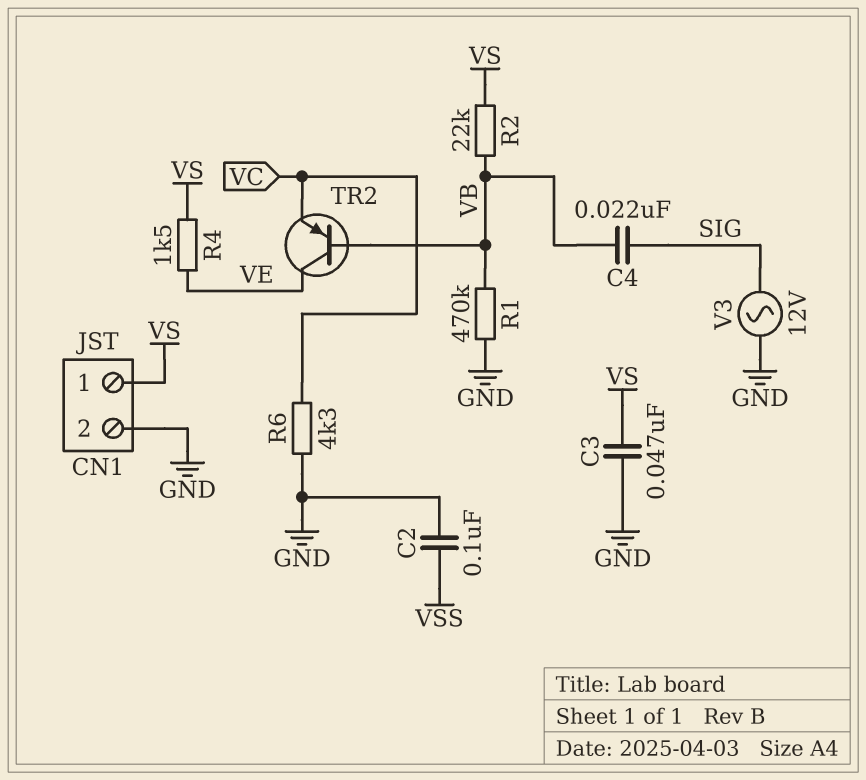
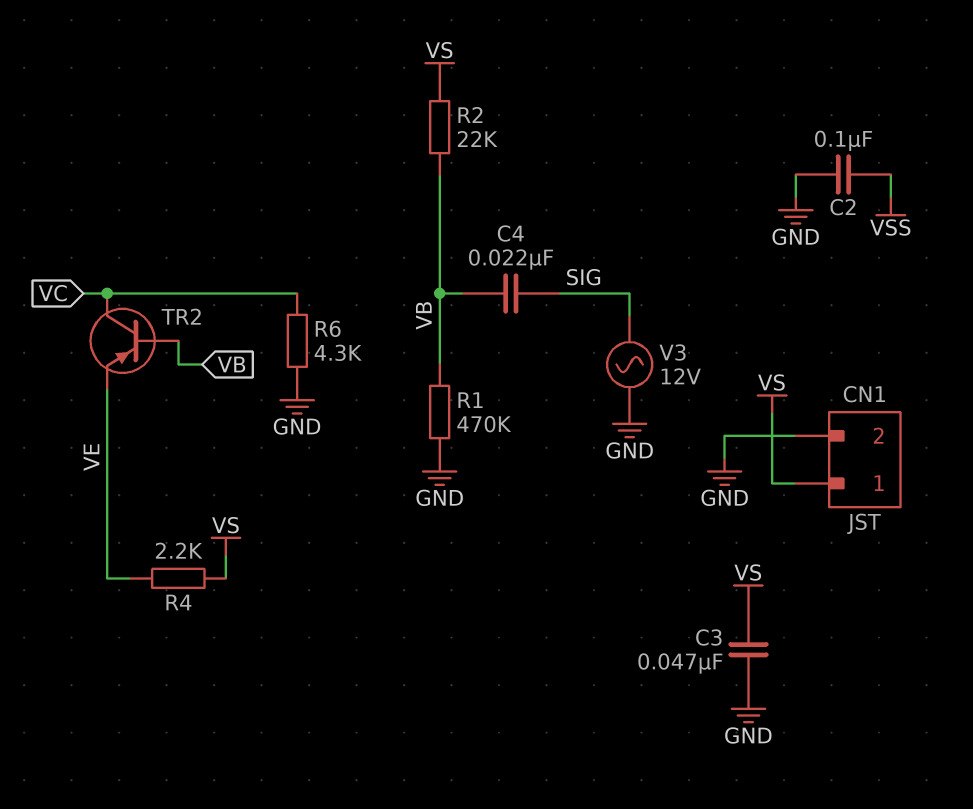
R4: 1.5k (VE, VS) -> 2.2k (VE, VS)
TR2: PNP (B VB, C VE, E VC) -> PNP (B VB, C VC, E VE)

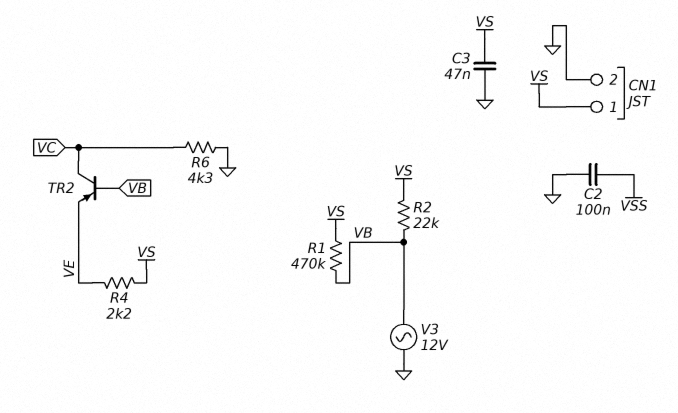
C4: 22nF (SIG, VB) -> none
R1: 470k (GND, VB) -> 470k (VB, VS)
V3: AC 12V (GND, SIG) -> AC 12V (GND, VB)

